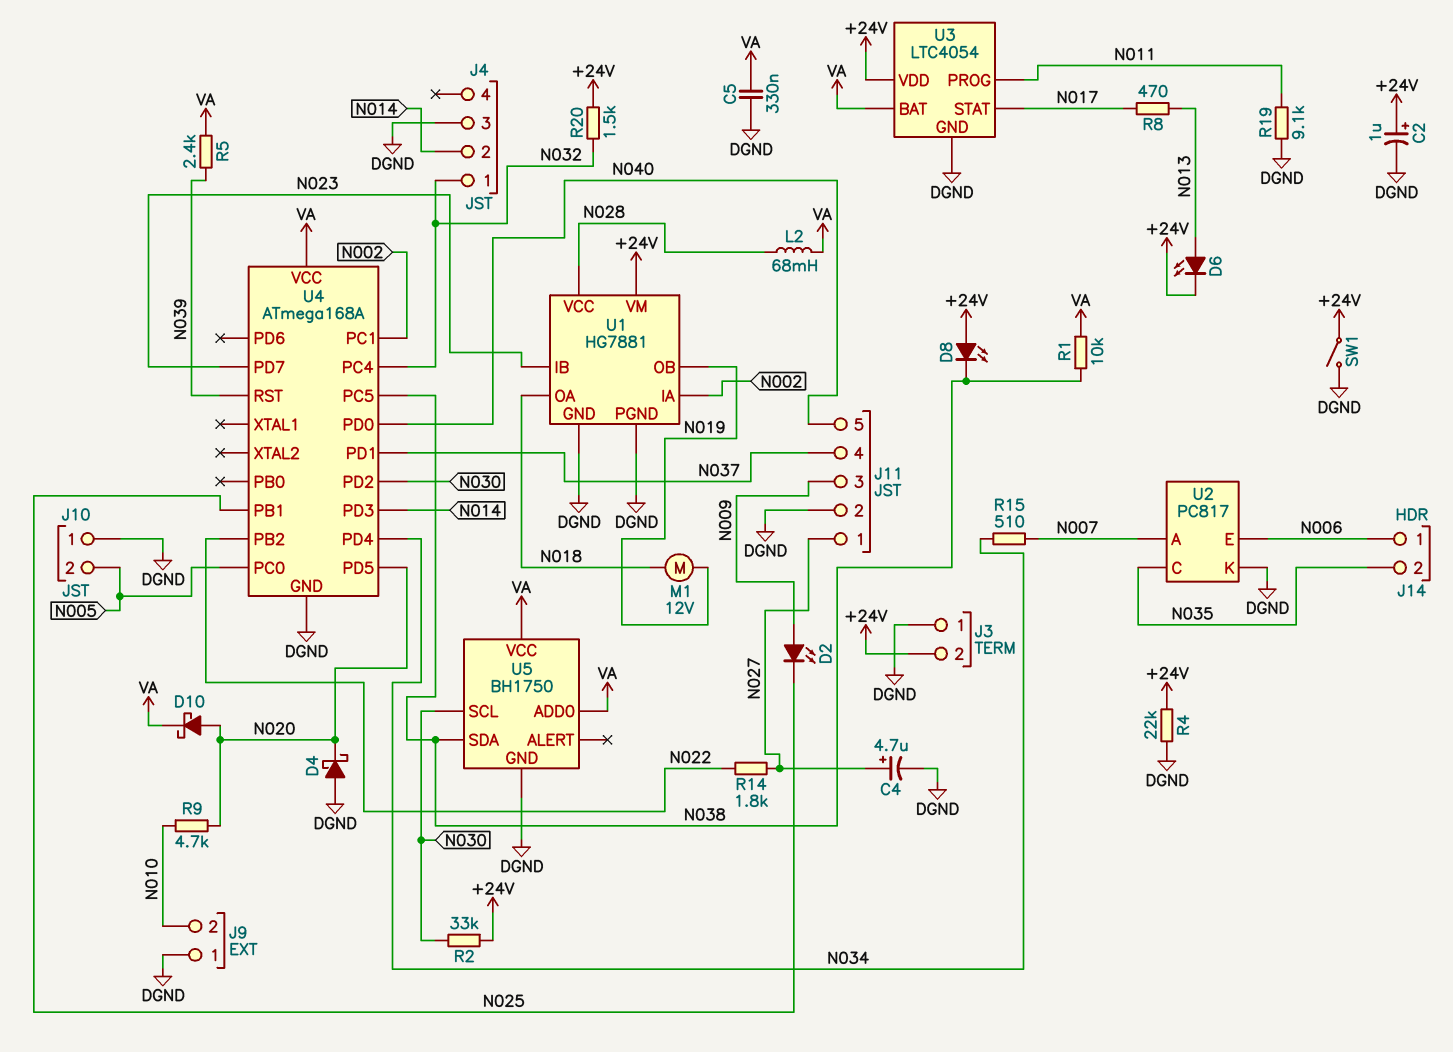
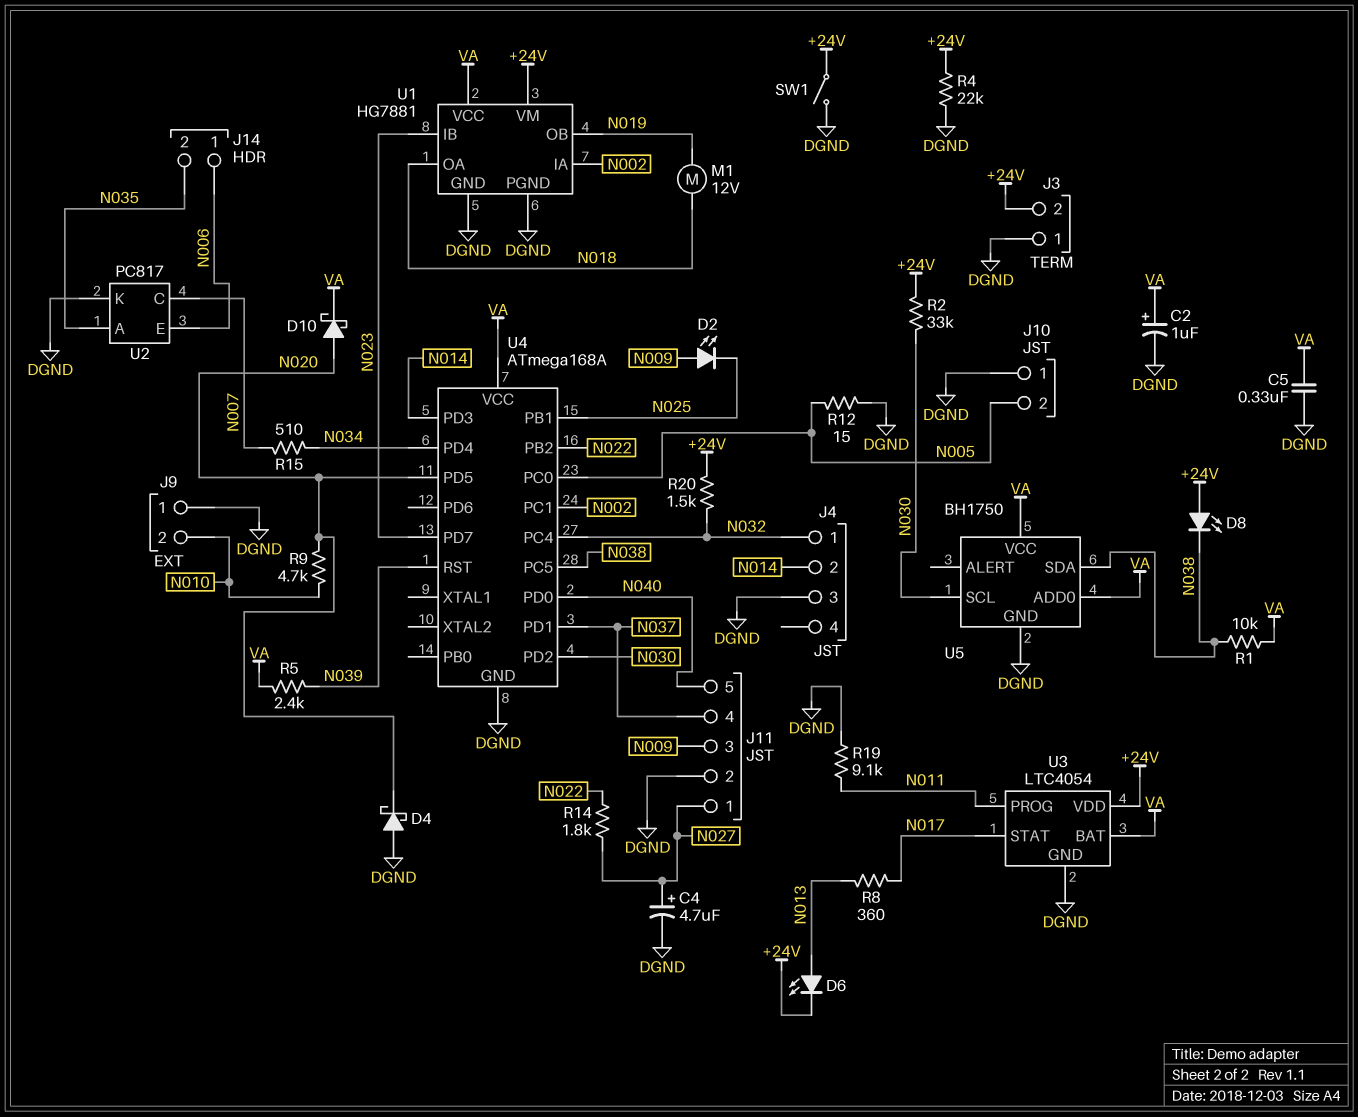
C2: 1uF (plus +24V, minus DGND) -> 1uF (plus VA, minus DGND)
L2: 68mH (N028, VA) -> none
R8: 470 (N013, N017) -> 360 (N013, N017)
R12: none -> 15 (DGND, N005)
U1 pin VCC: N028 -> VA
U2 pin A: N007 -> N035
U2 pin C: N035 -> N007

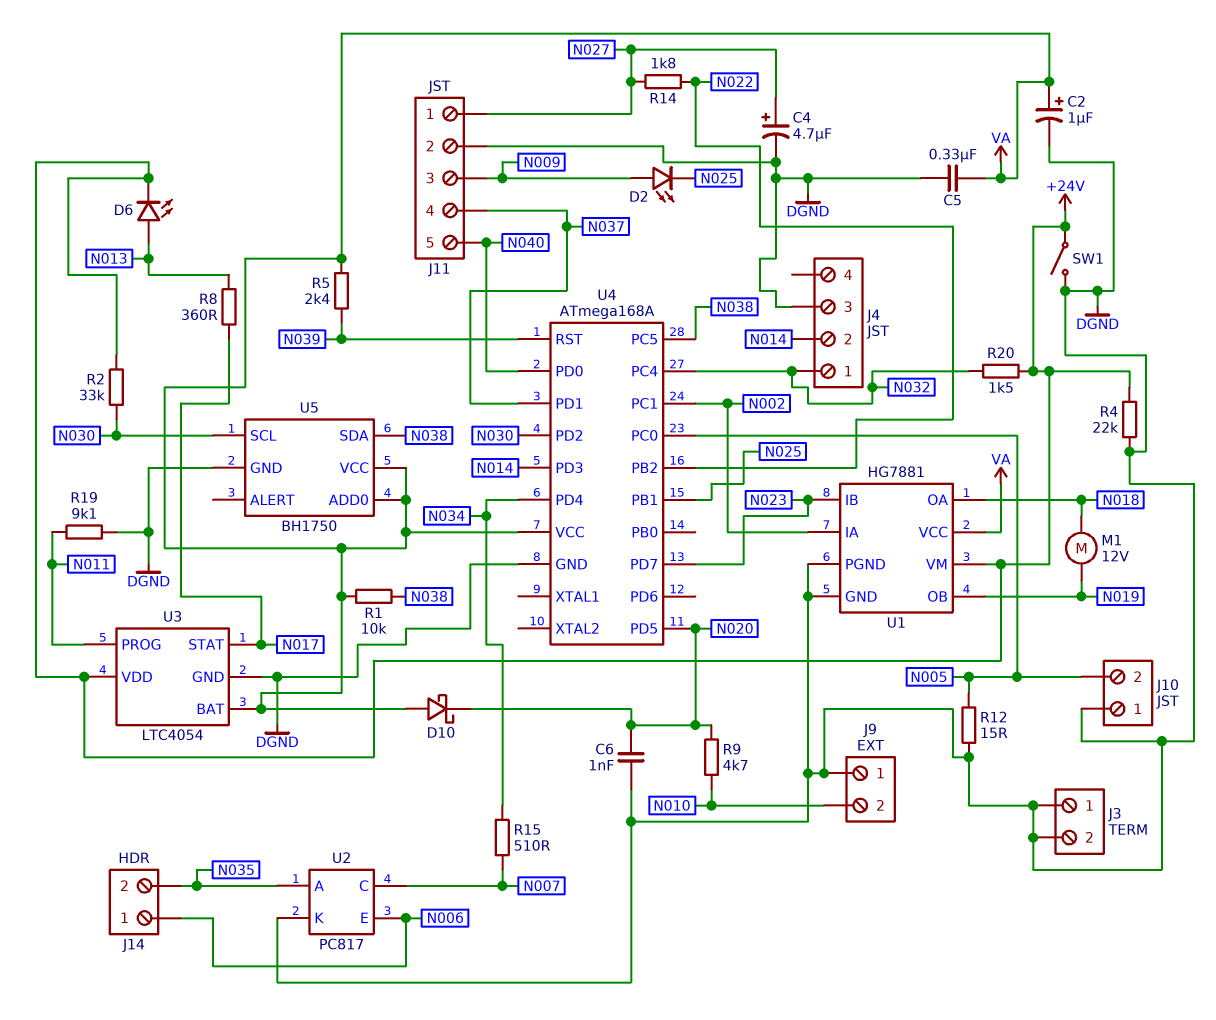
C6: none -> 1nF (DGND, N020)
D4: schottky (A DGND, K N020) -> none
D8: LED (A +24V, K N038) -> none
D10: schottky (A N020, K VA) -> schottky (A VA, K N020)
J3 pin 2: +24V -> DGND

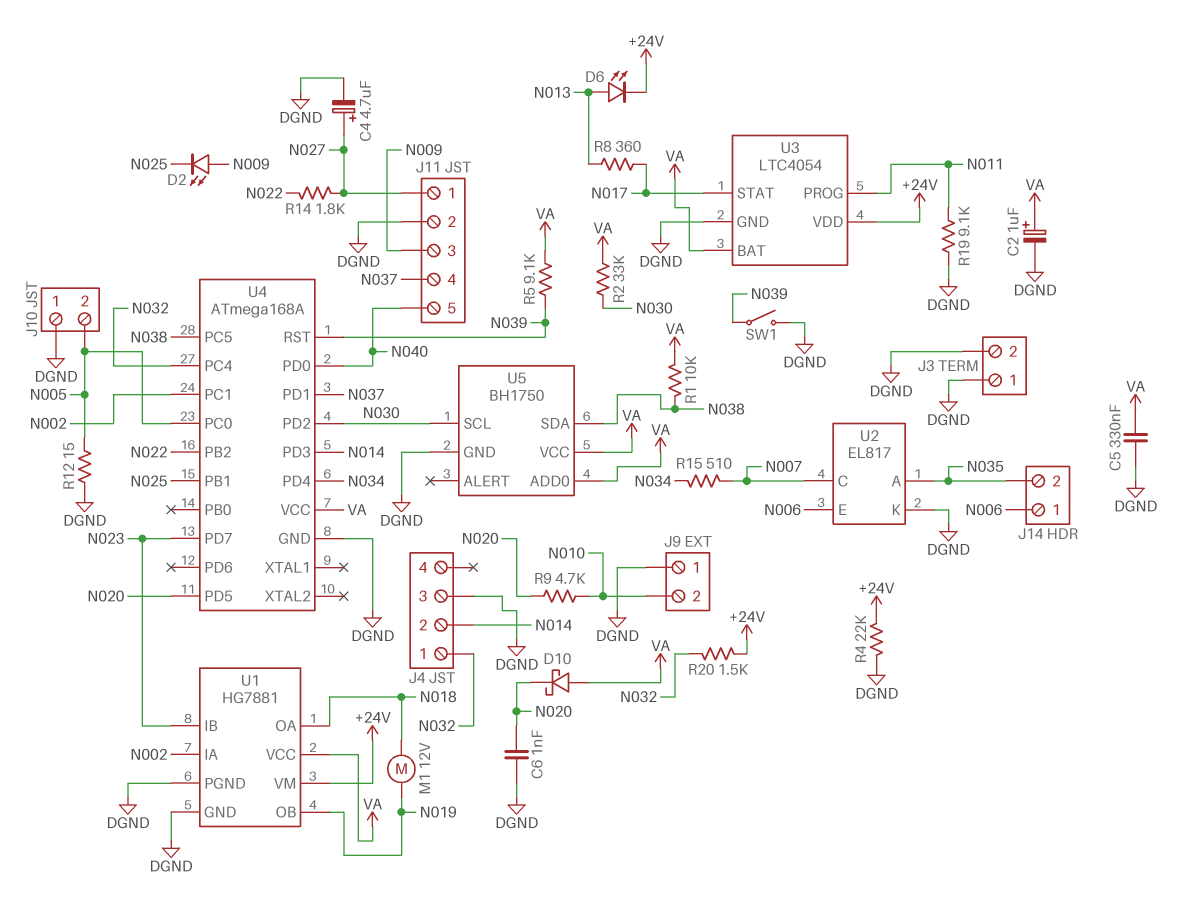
R2: 33k (+24V, N030) -> 33k (N030, VA)
R5: 2.4k (N039, VA) -> 9.1k (N039, VA)
SW1: switch (+24V, DGND) -> switch (DGND, N039)
U2: PC817 -> EL817

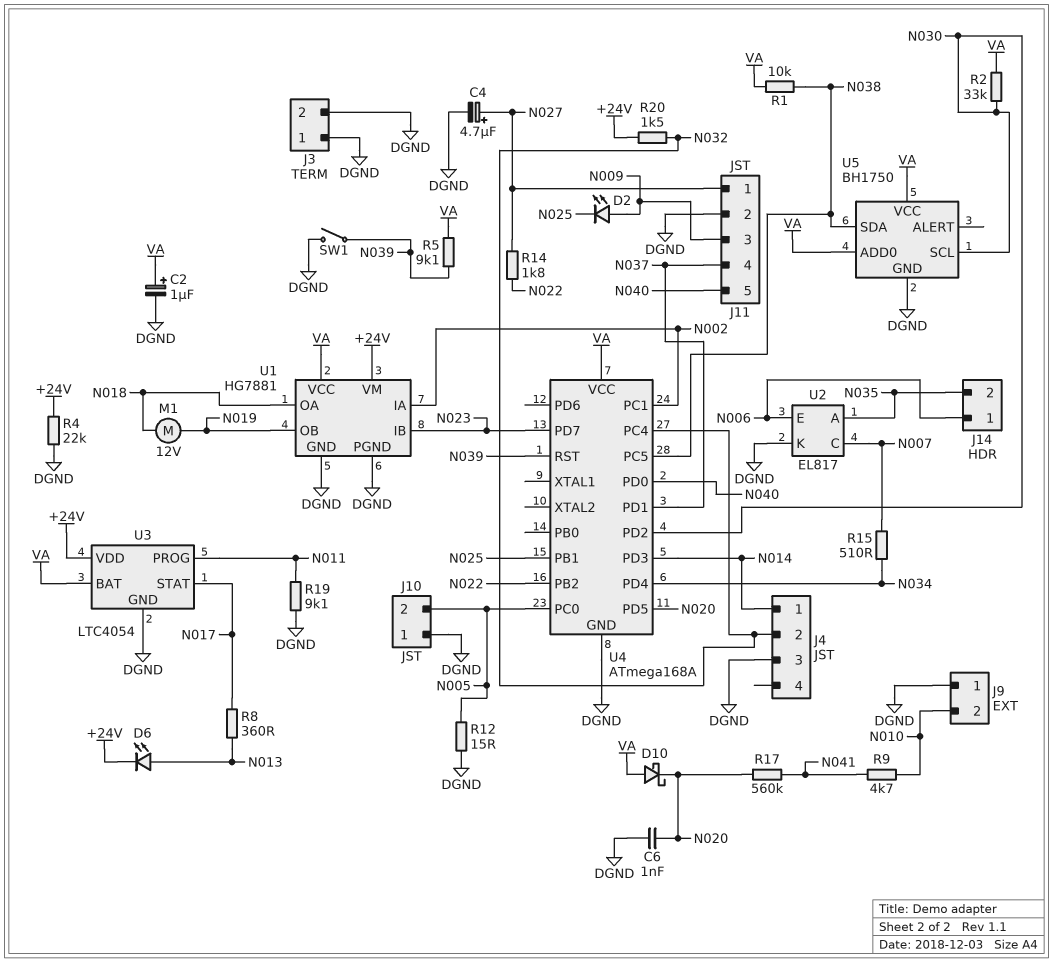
C5: 330nF (DGND, VA) -> none
J4 pin 1: N032 -> N014
J4 pin 2: N014 -> N032
R9: 4.7k (N010, N020) -> 4.7k (N010, N041)
R17: none -> 560k (N020, N041)

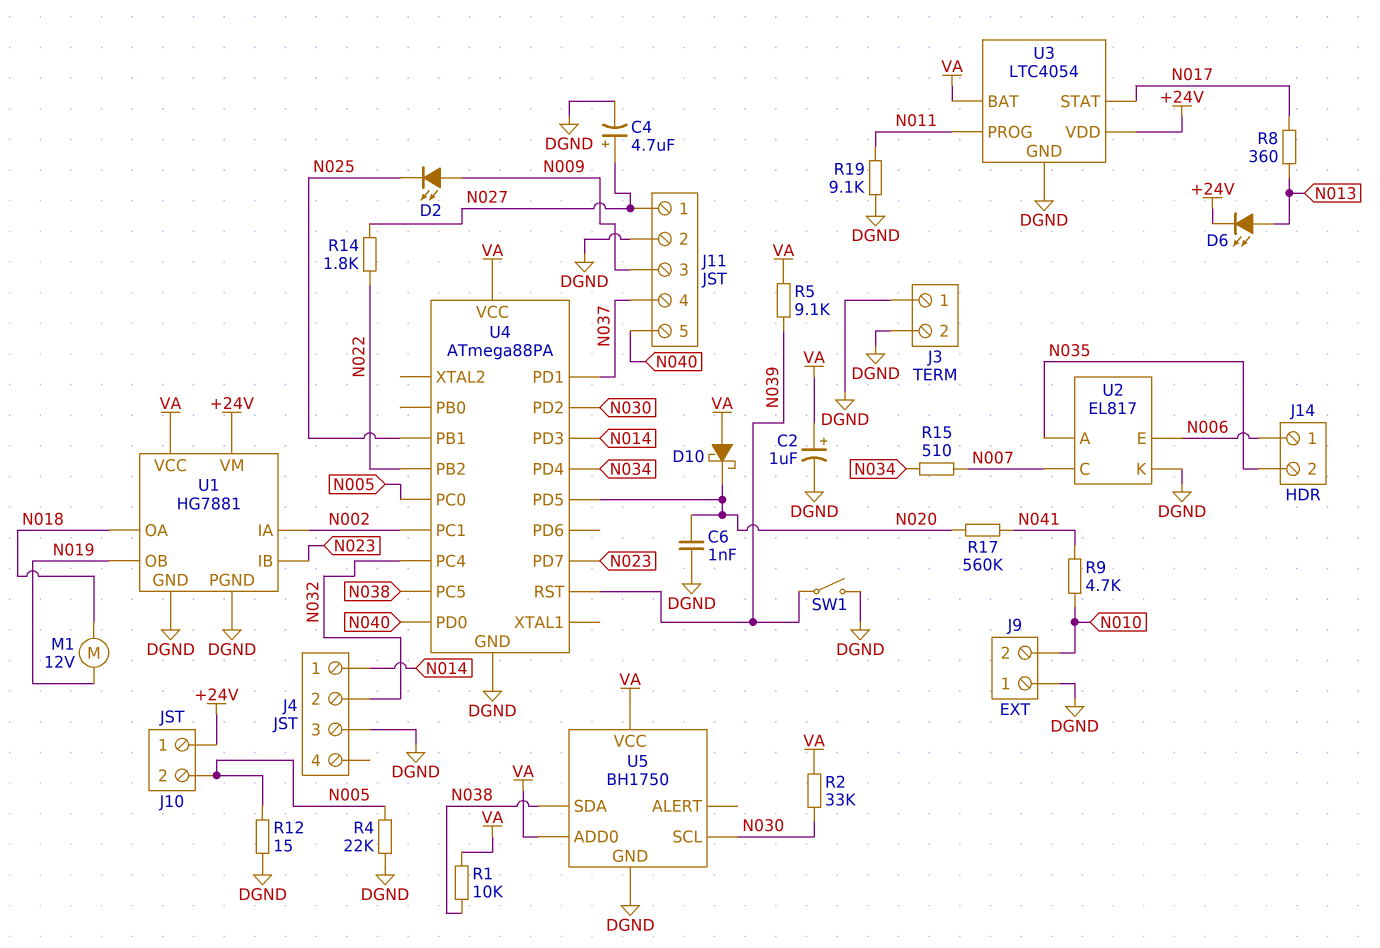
J10 pin 1: DGND -> +24V
R4: 22k (+24V, DGND) -> 22k (DGND, N005)
R20: 1.5k (+24V, N032) -> none
U4: ATmega168A -> ATmega88PA

